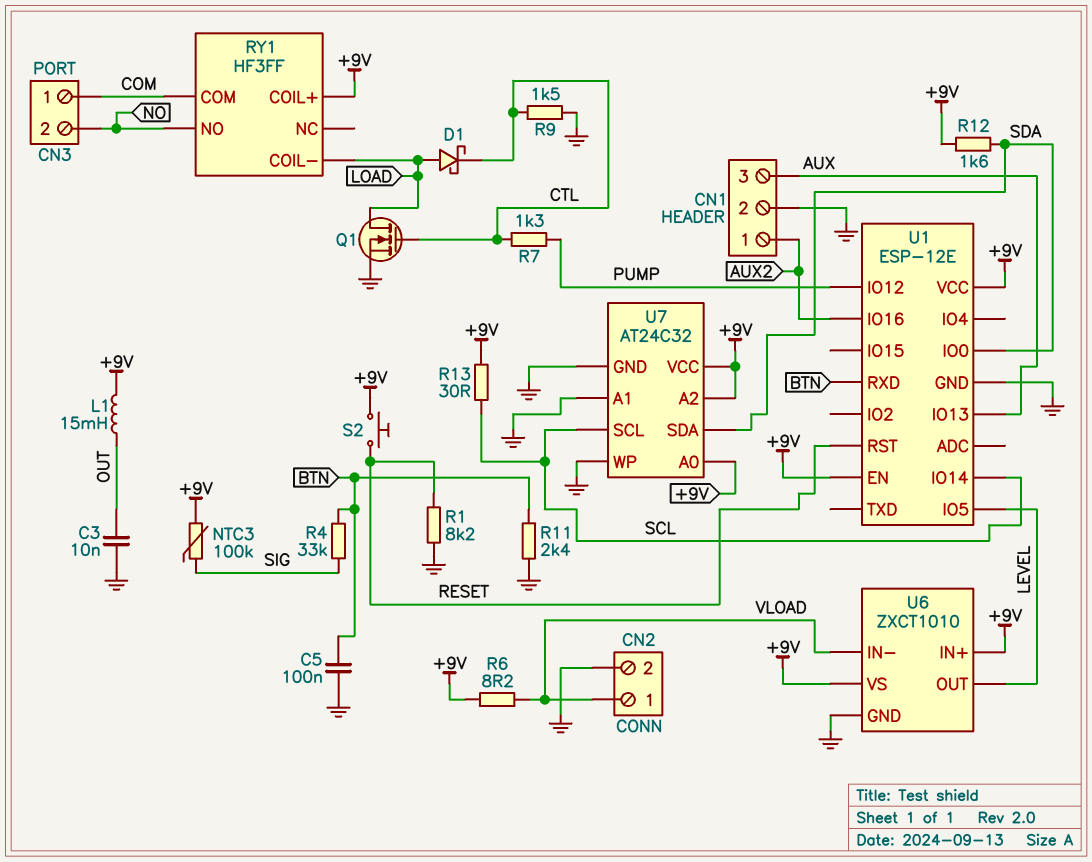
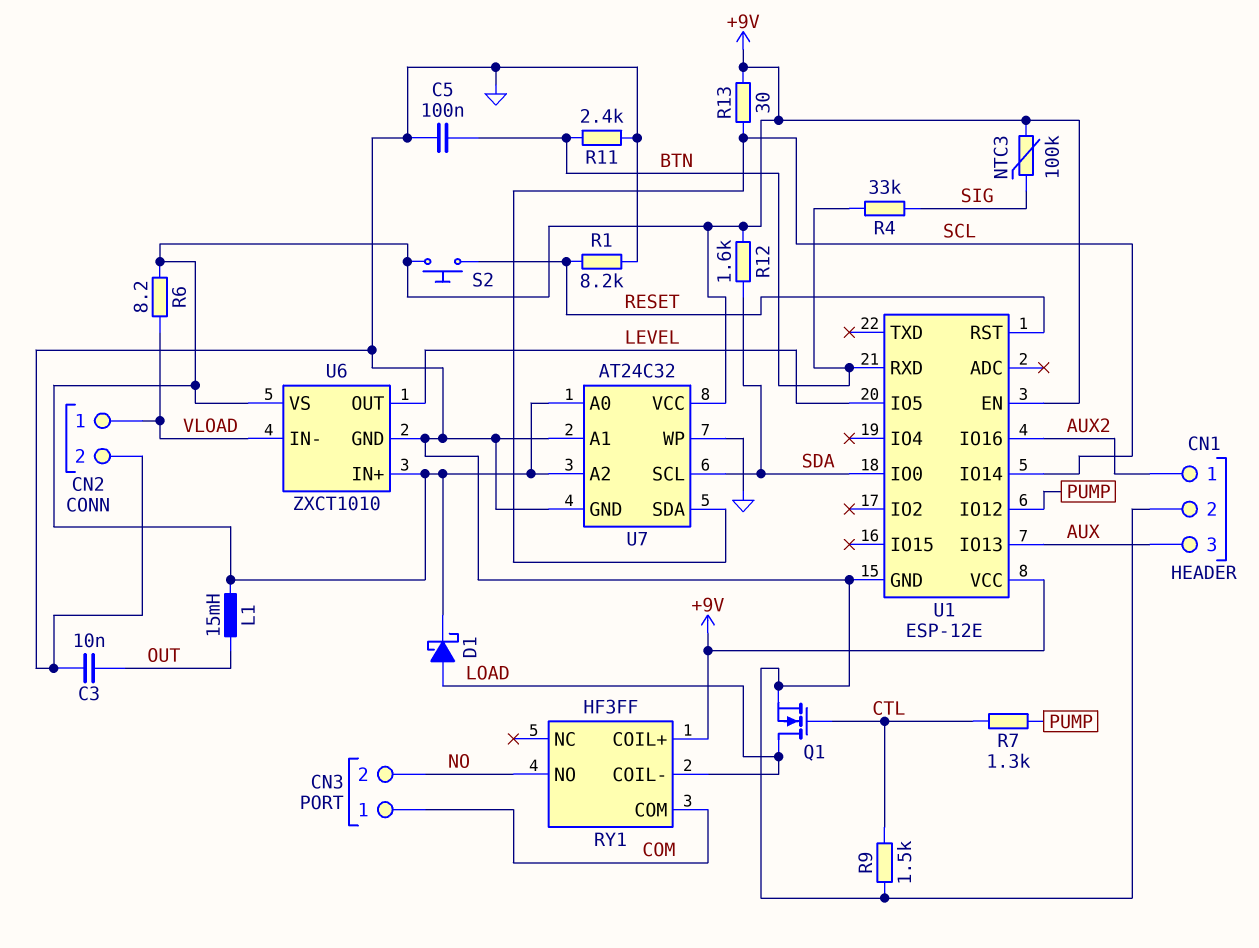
D1: schottky (A LOAD, K CTL) -> schottky (A LOAD, K +9V)
U7 pin SCL: SCL -> SDA
U7 pin SDA: SDA -> SCL

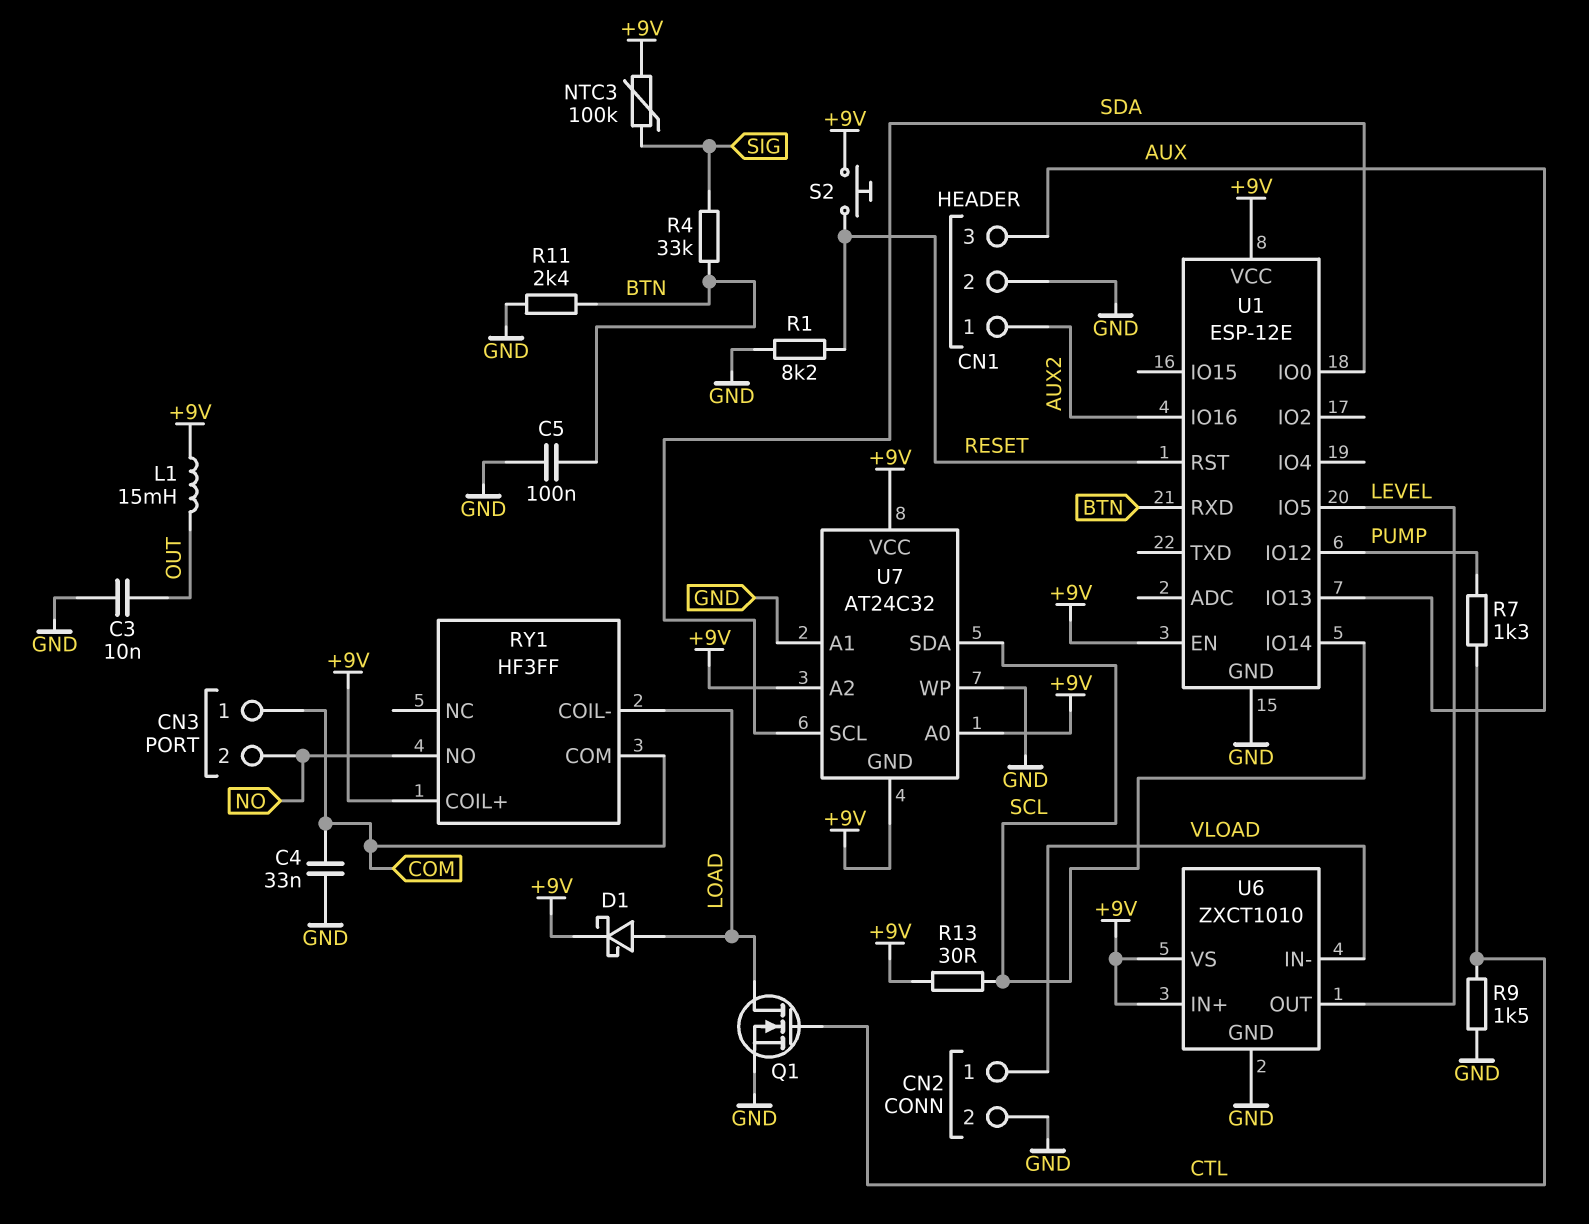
C4: none -> 33nF (COM, GND)
R6: 8.2 (+9V, VLOAD) -> none
R12: 1.6k (+9V, SDA) -> none
U7 pin GND: GND -> +9V

